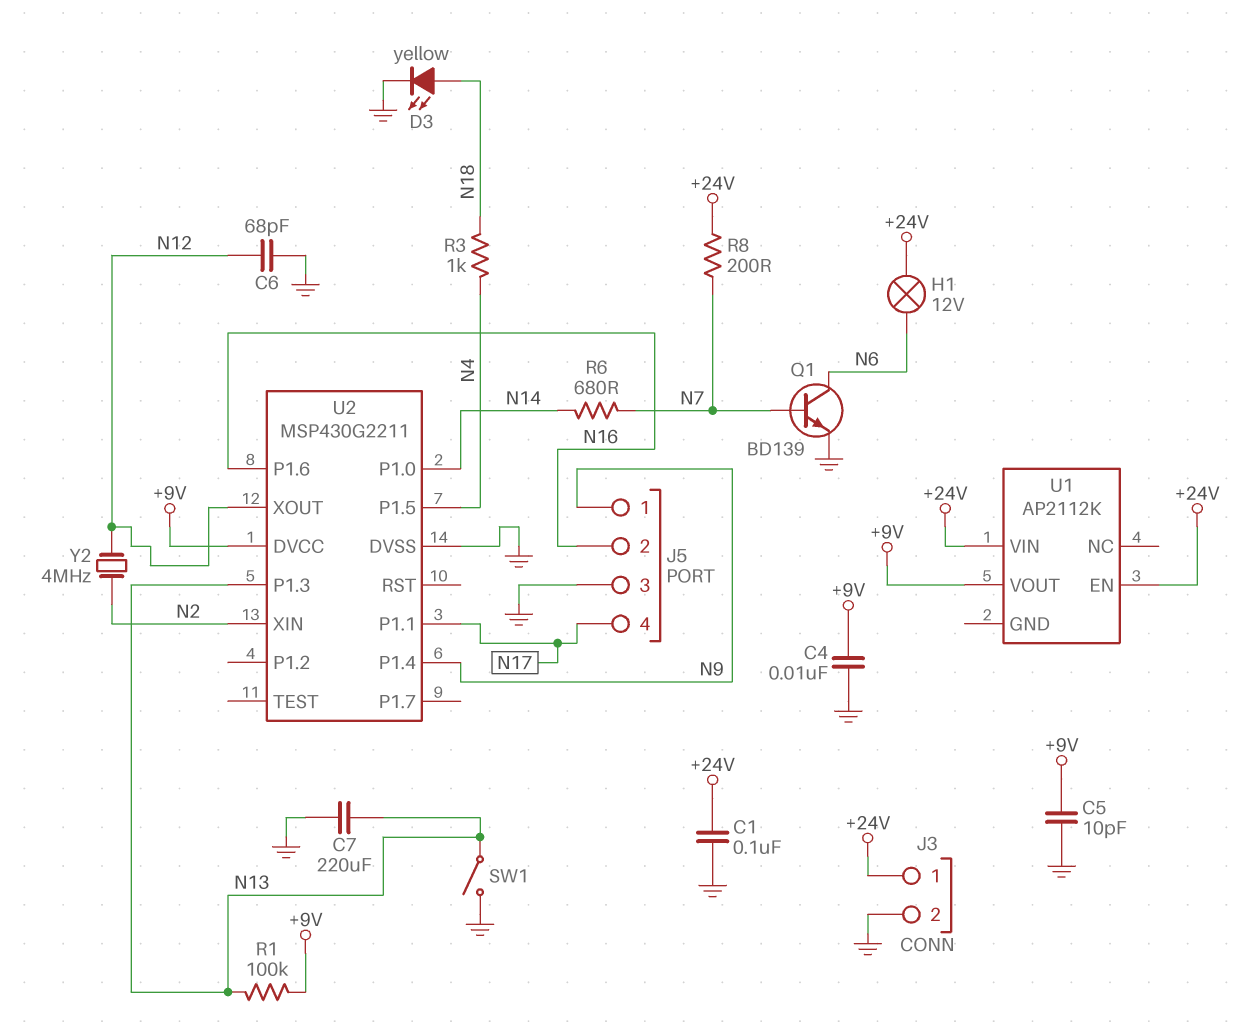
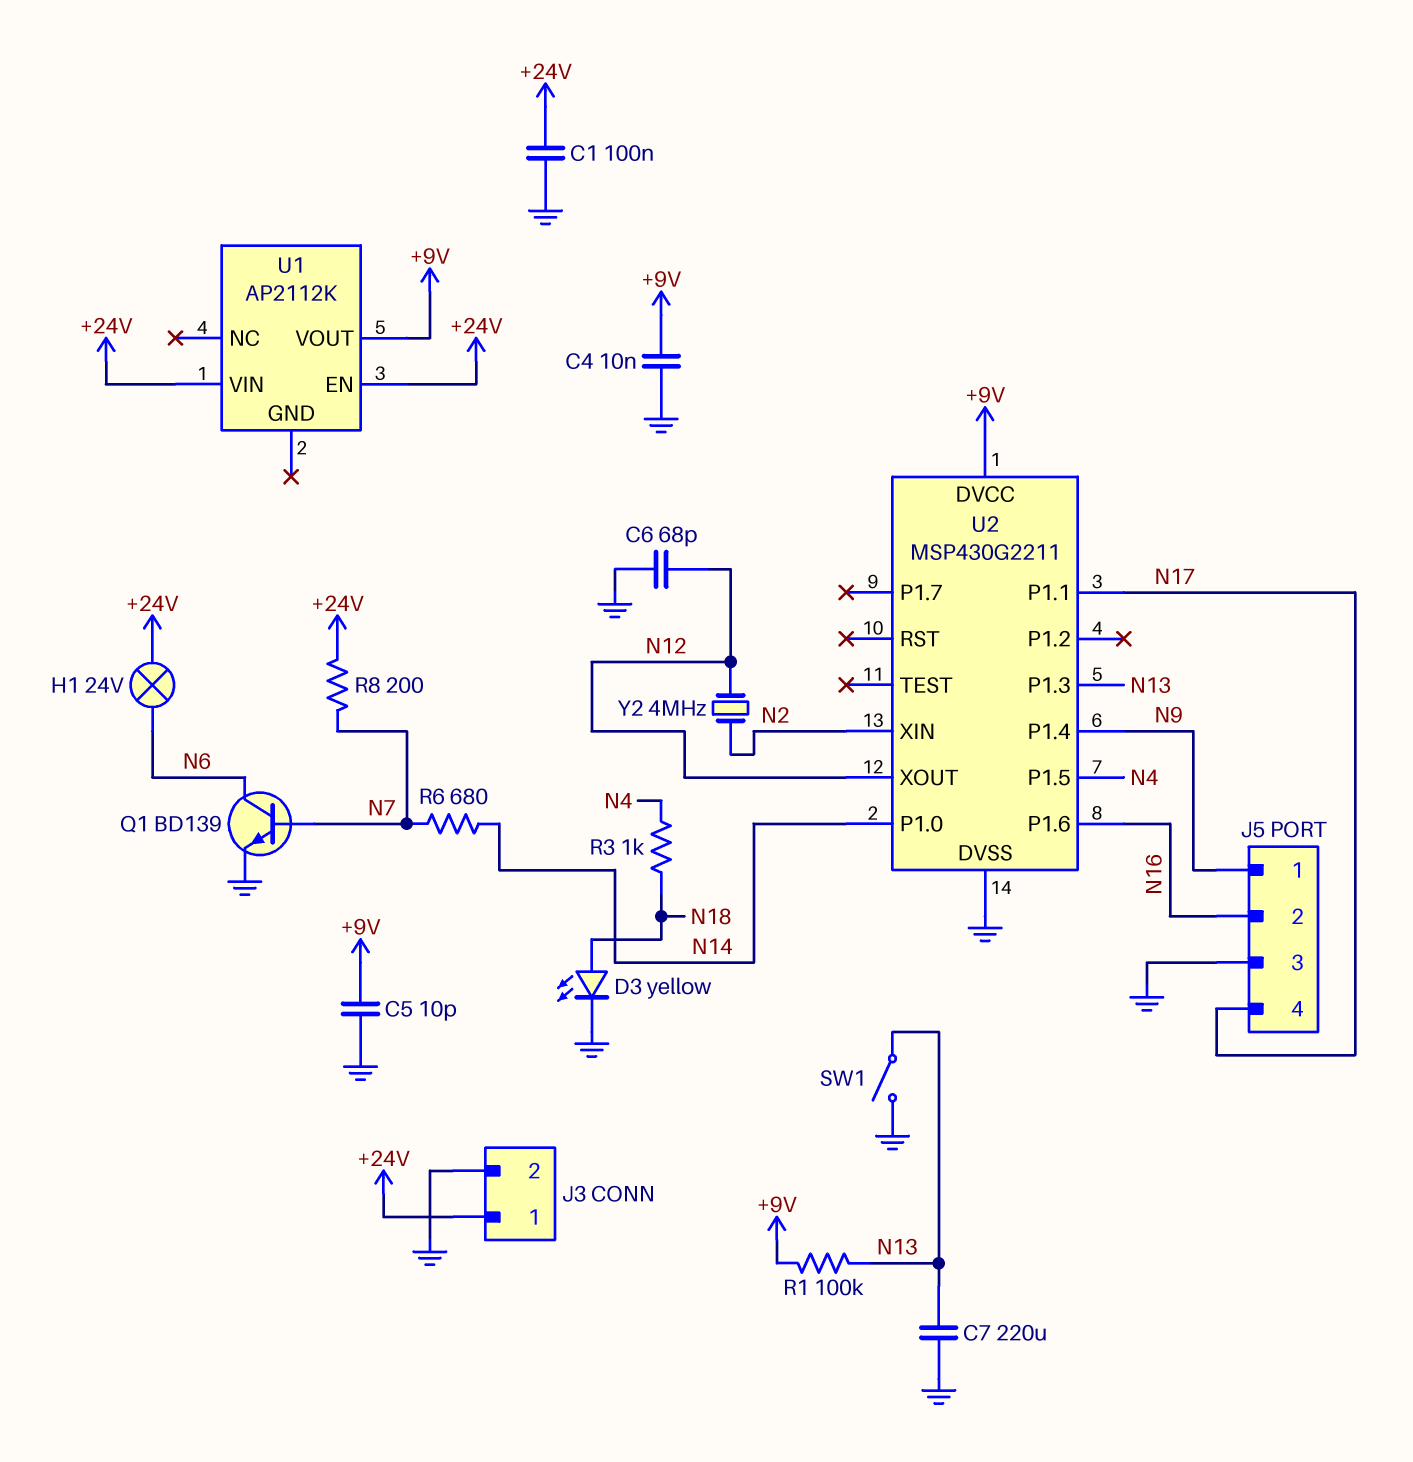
H1: lamp 12V (+24V, N6) -> lamp 24V (+24V, N6)

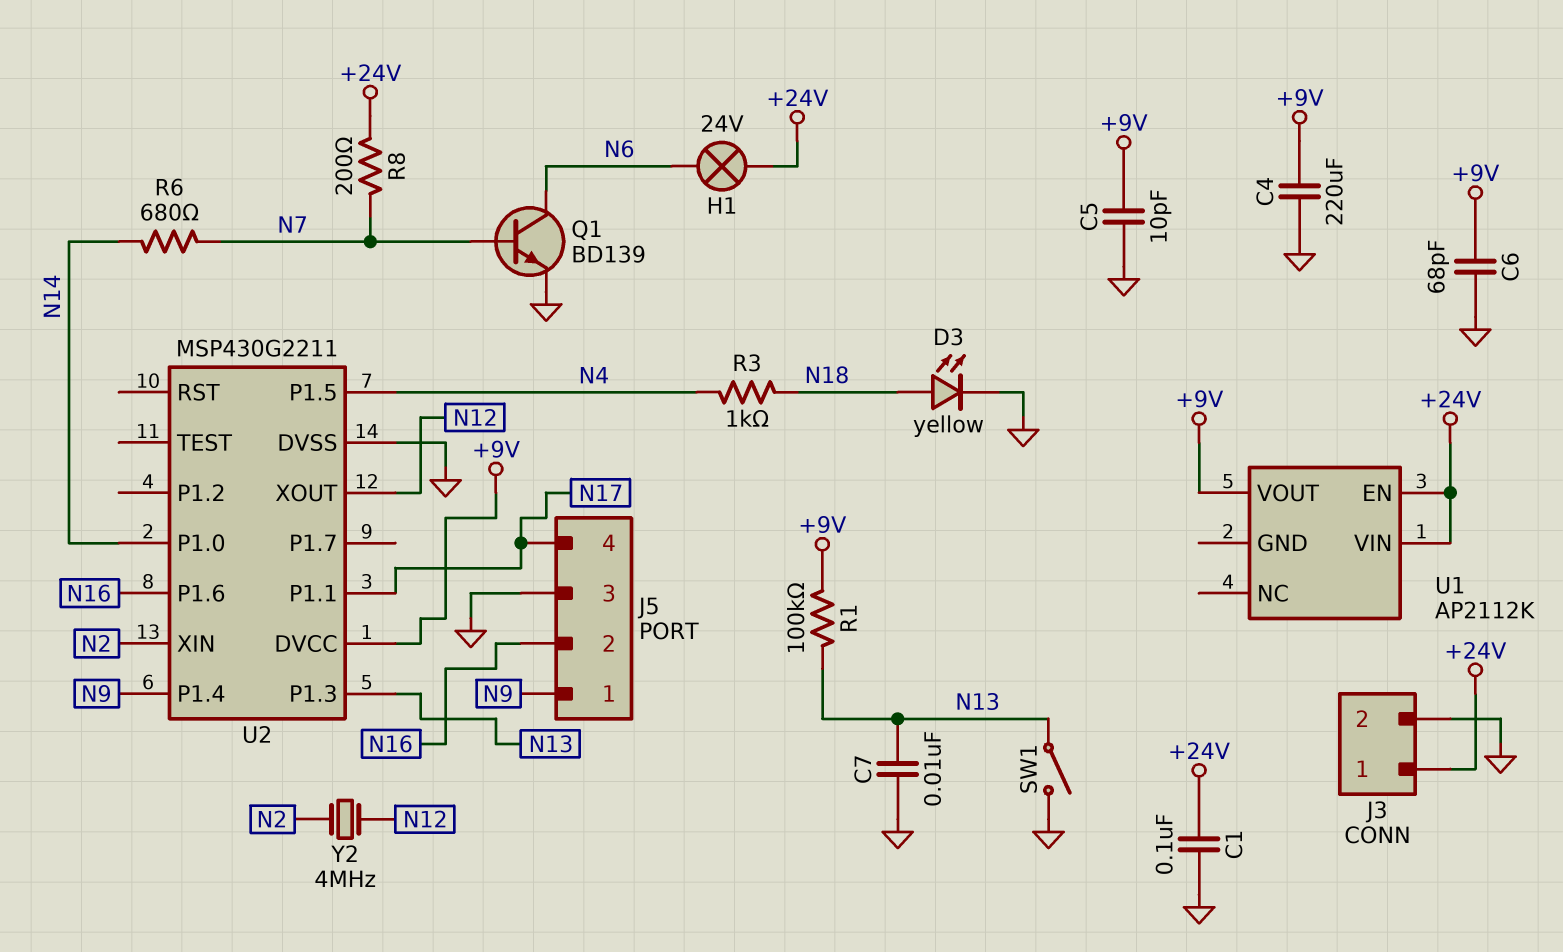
C4: 10nF (+9V, GND) -> 220uF (+9V, GND)
C6: 68pF (GND, N12) -> 68pF (+9V, GND)
C7: 220uF (GND, N13) -> 10nF (GND, N13)

